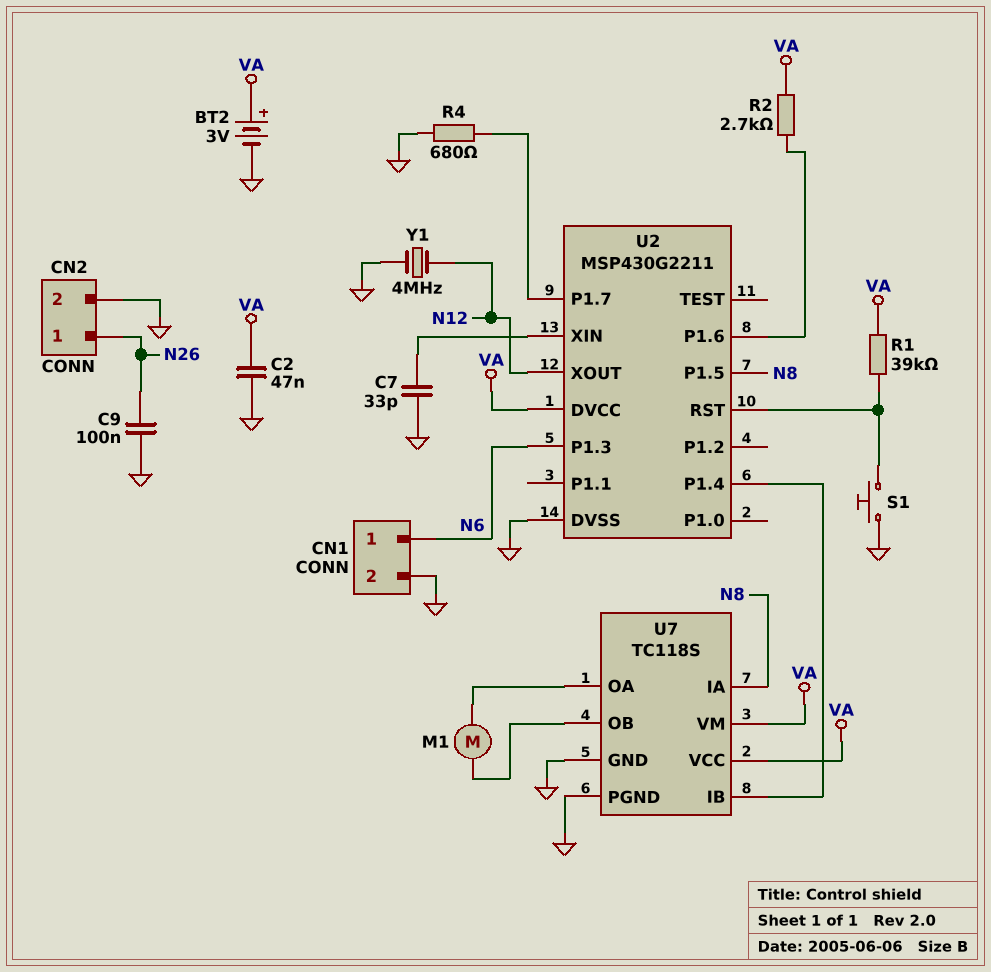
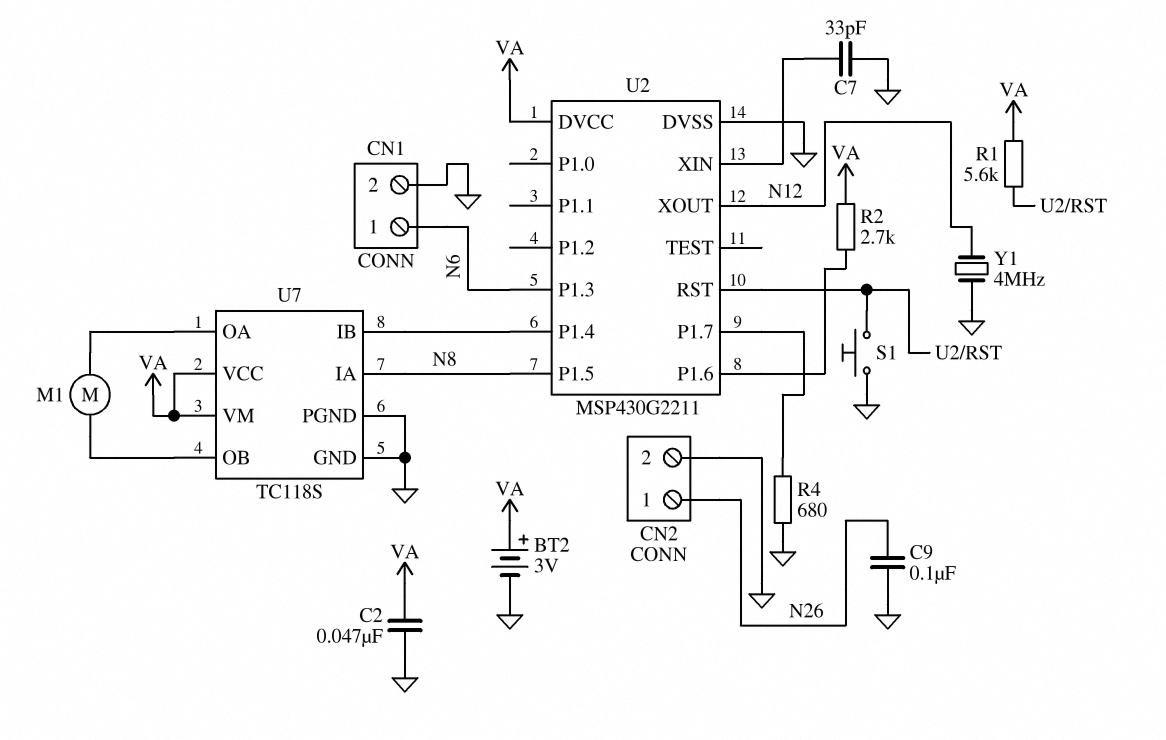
R1: 39k (U2/RST, VA) -> 5.6k (U2/RST, VA)

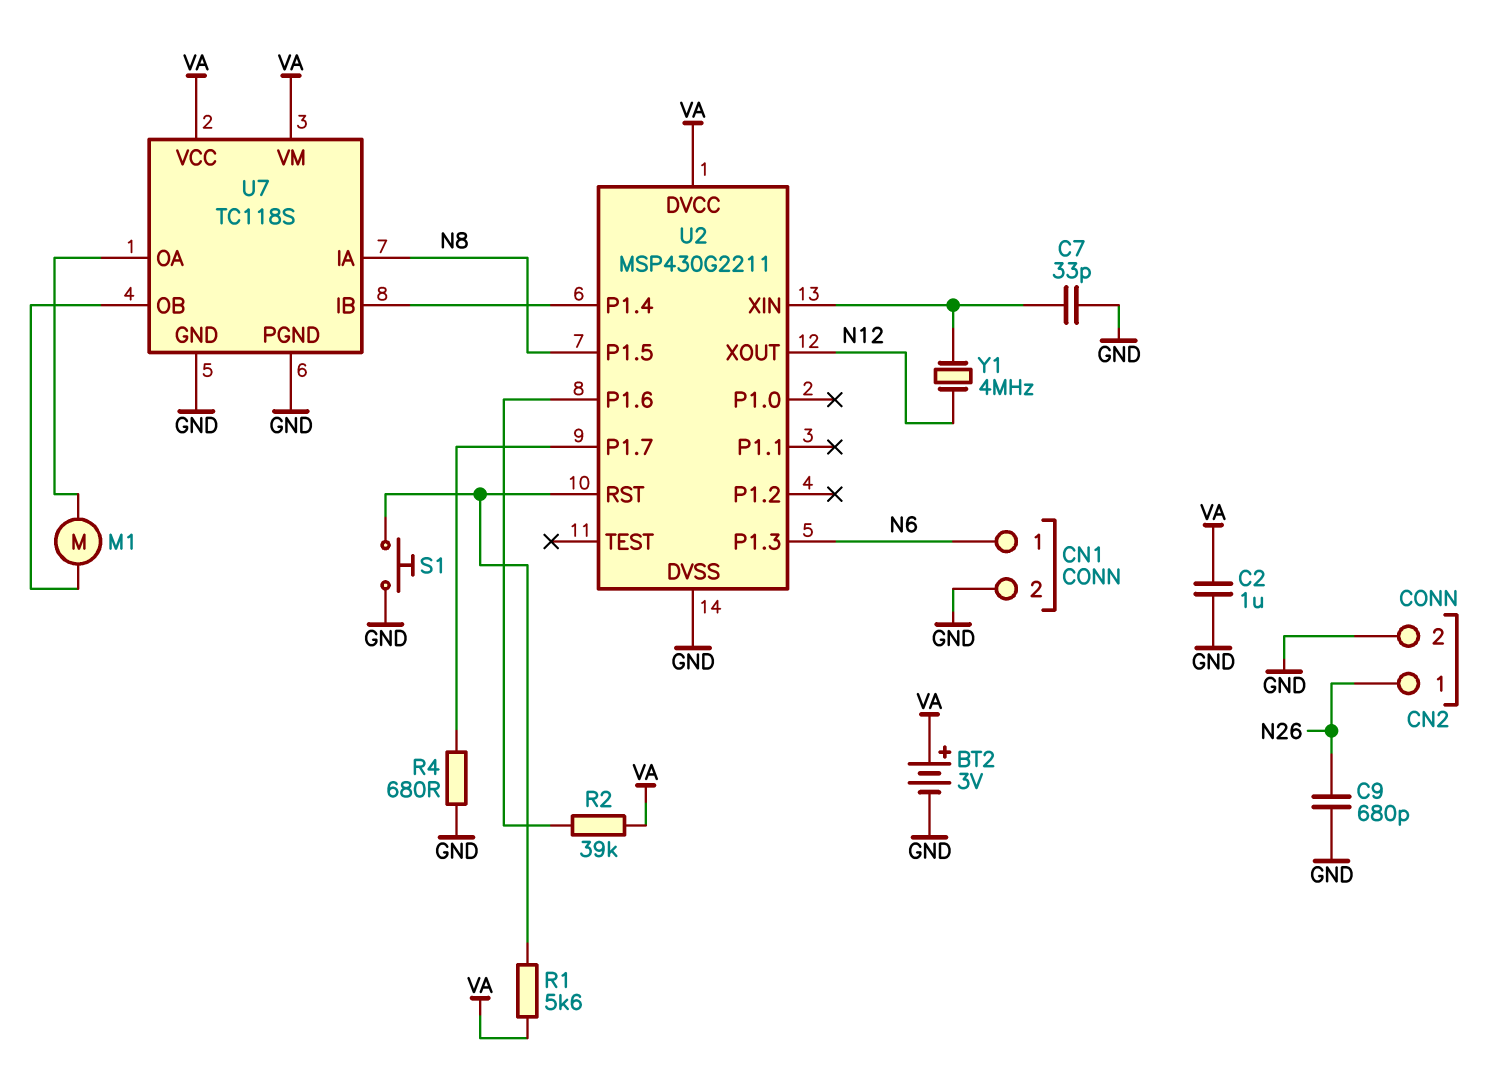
C2: 47nF (GND, VA) -> 1uF (GND, VA)
C9: 100nF (GND, N26) -> 680pF (GND, N26)
R2: 2.7k (U2/P1.6, VA) -> 39k (U2/P1.6, VA)
Y1: 4MHz (GND, N12) -> 4MHz (N12, U2/XIN)

